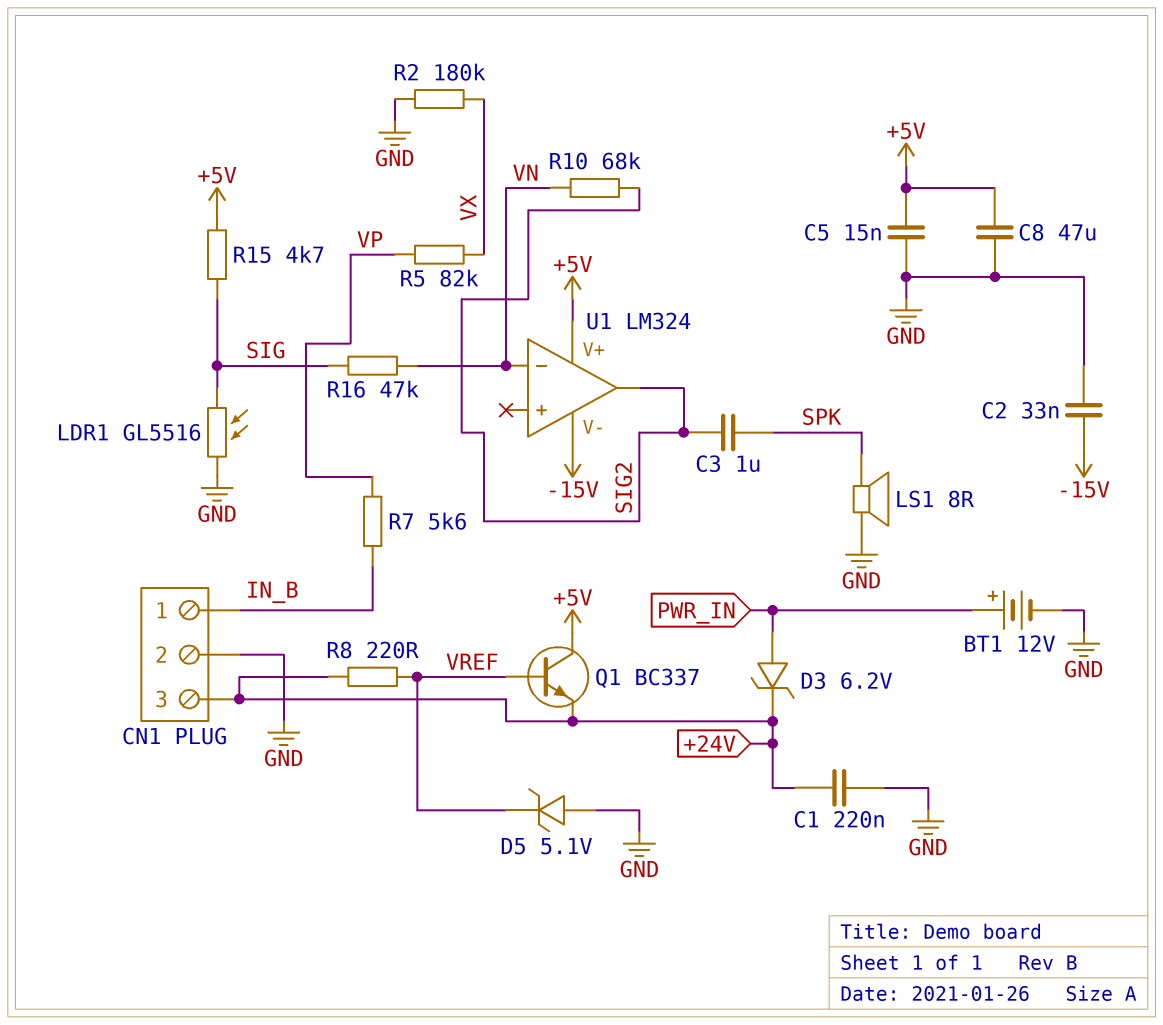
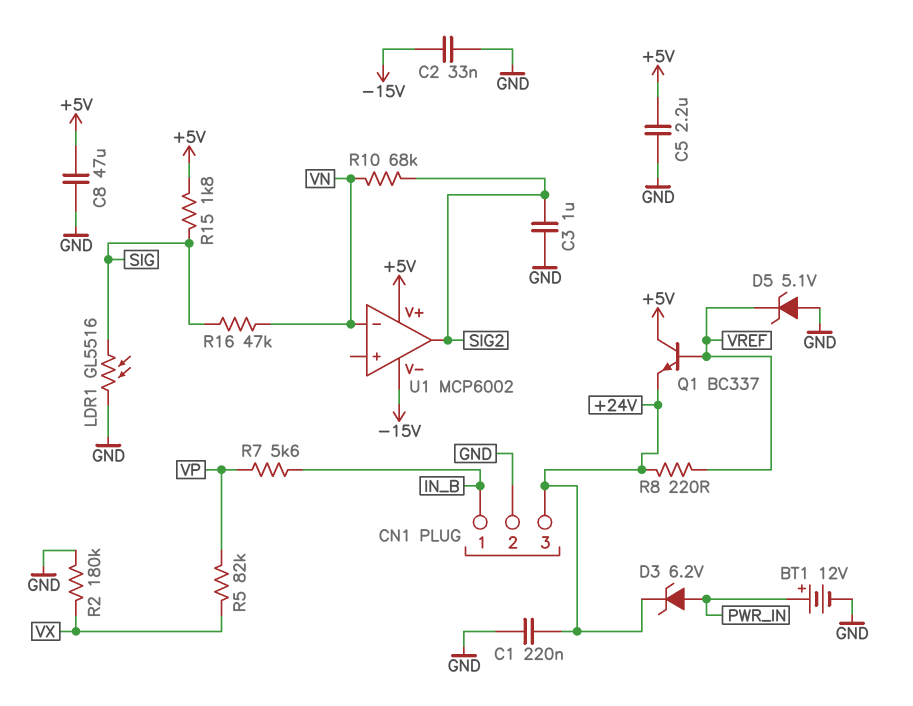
C3: 1uF (SIG2, SPK) -> 1uF (GND, SIG2)
C5: 15nF (+5V, GND) -> 2.2uF (+5V, GND)
LS1: speaker 8R (GND, SPK) -> none
R15: 4.7k (+5V, SIG) -> 1.8k (+5V, SIG)
U1: LM324 -> MCP6002

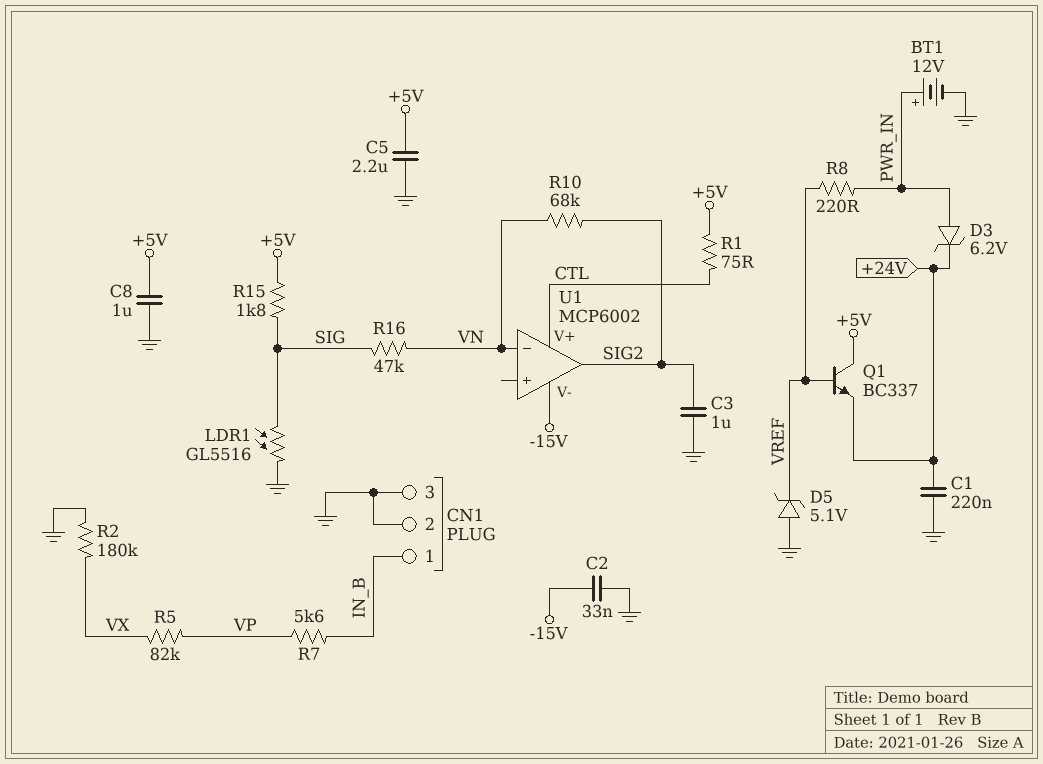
C8: 47uF (+5V, GND) -> 1uF (+5V, GND)
CN1 pin 3: +24V -> GND
R1: none -> 75 (+5V, CTL)
R8: 220 (+24V, VREF) -> 220 (PWR_IN, VREF)
U1 pin V+: +5V -> CTL

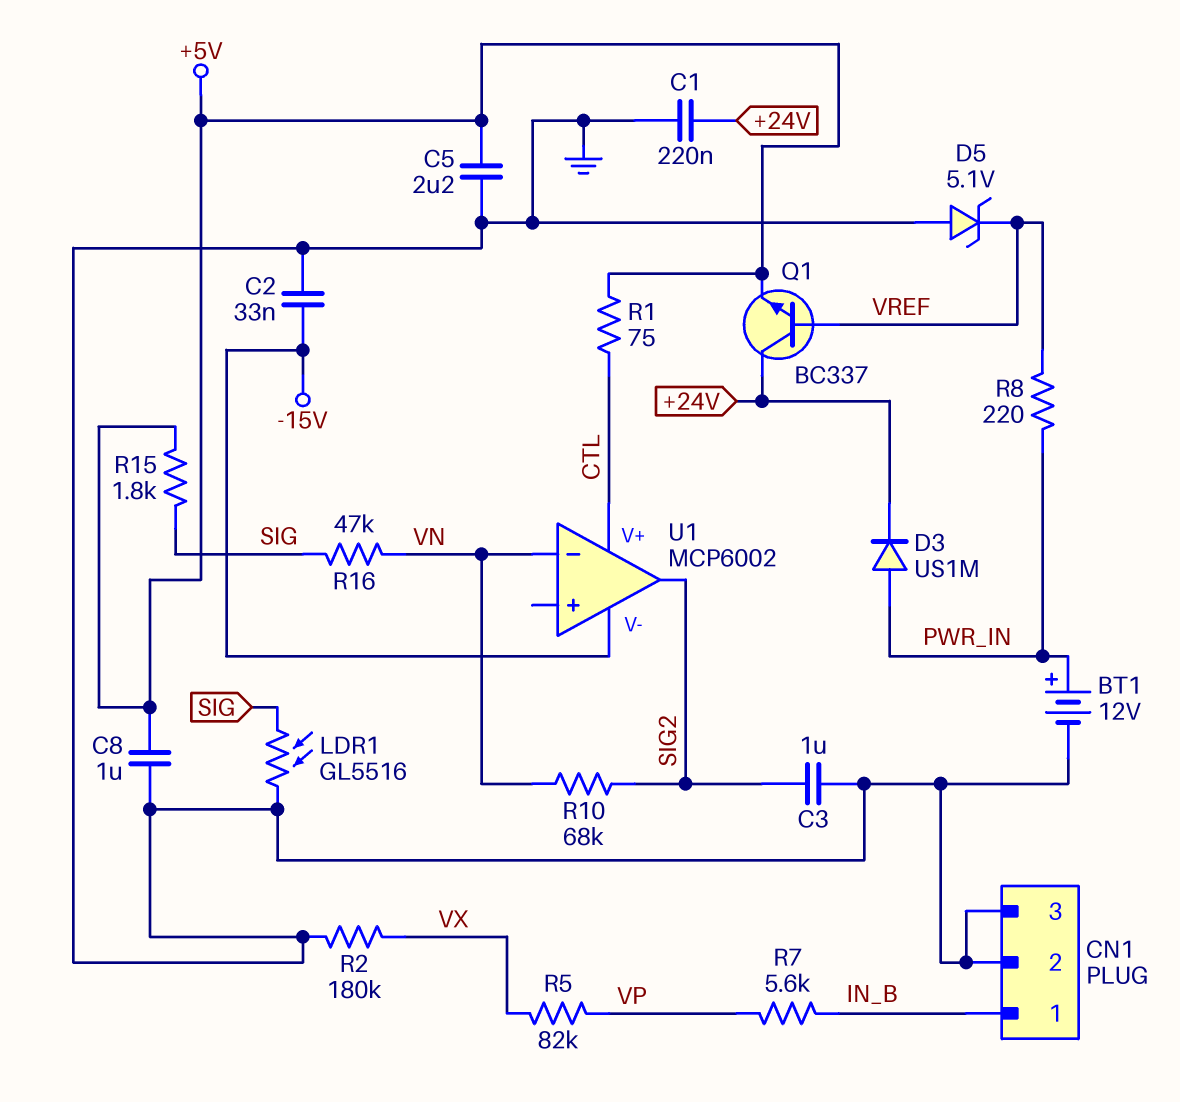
D3: zener 6.2V (A PWR_IN, K +24V) -> diode US1M (A PWR_IN, K +24V)
Q1: NPN BC337 (B VREF, C +5V, E +24V) -> NPN BC337 (B VREF, C +24V, E +5V)

